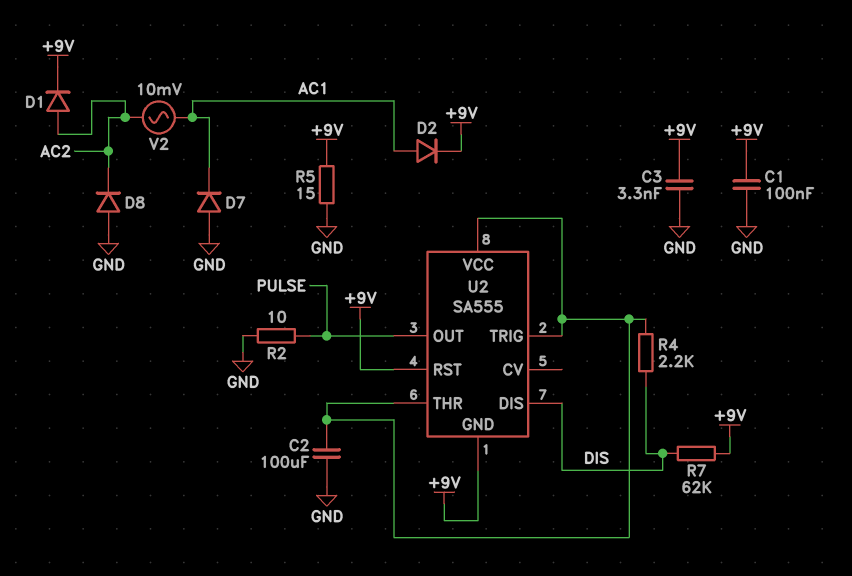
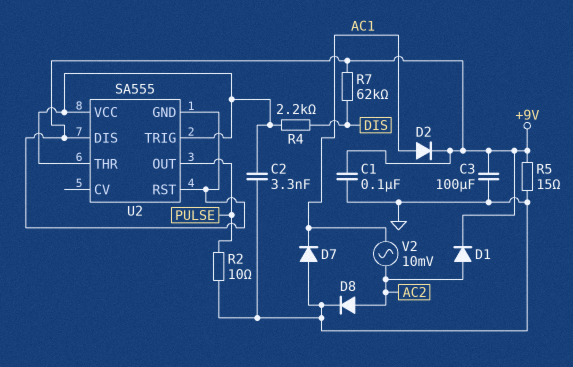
C2: 100uF (GND, U2/THR) -> 3.3nF (GND, U2/THR)
C3: 3.3nF (+9V, GND) -> 100uF (+9V, GND)
D8: diode (A GND, K AC2) -> diode (A AC2, K GND)
U2 pin DIS: DIS -> +9V

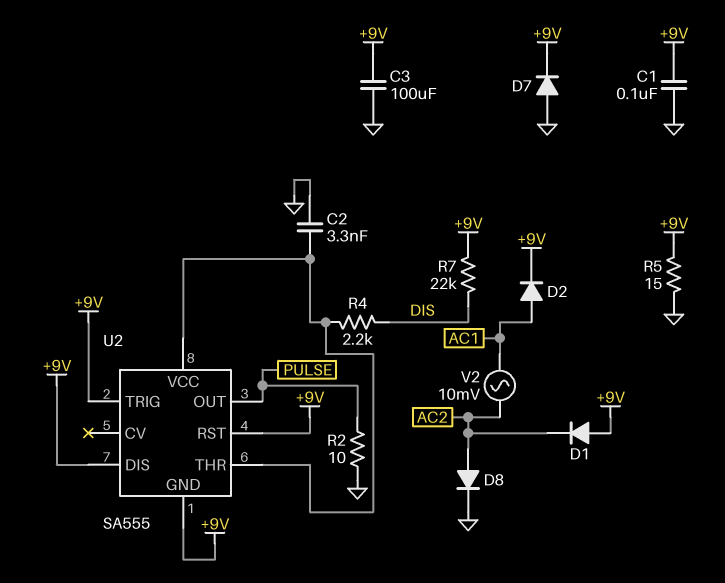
D1: diode (A AC2, K +9V) -> diode (A +9V, K AC2)
D7: diode (A GND, K AC1) -> diode (A GND, K +9V)
R7: 62k (+9V, DIS) -> 22k (+9V, DIS)
U2 pin TRIG: U2/THR -> +9V

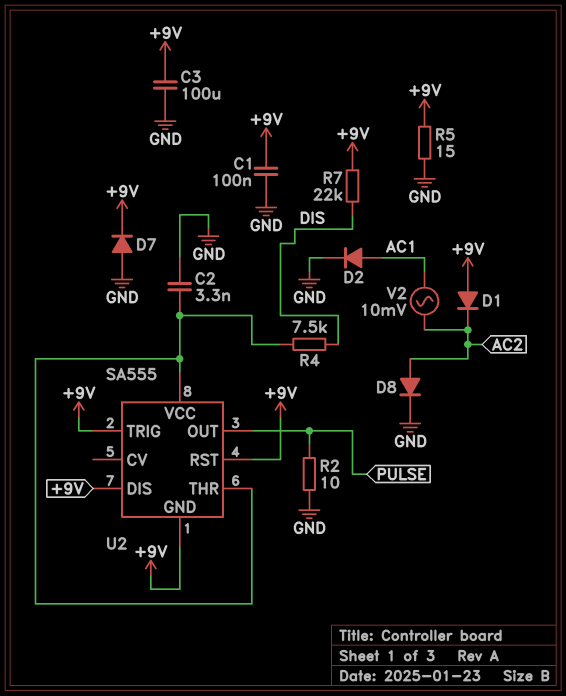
D2: diode (A AC1, K +9V) -> diode (A AC1, K GND)
R4: 2.2k (DIS, U2/THR) -> 7.5k (DIS, U2/THR)

